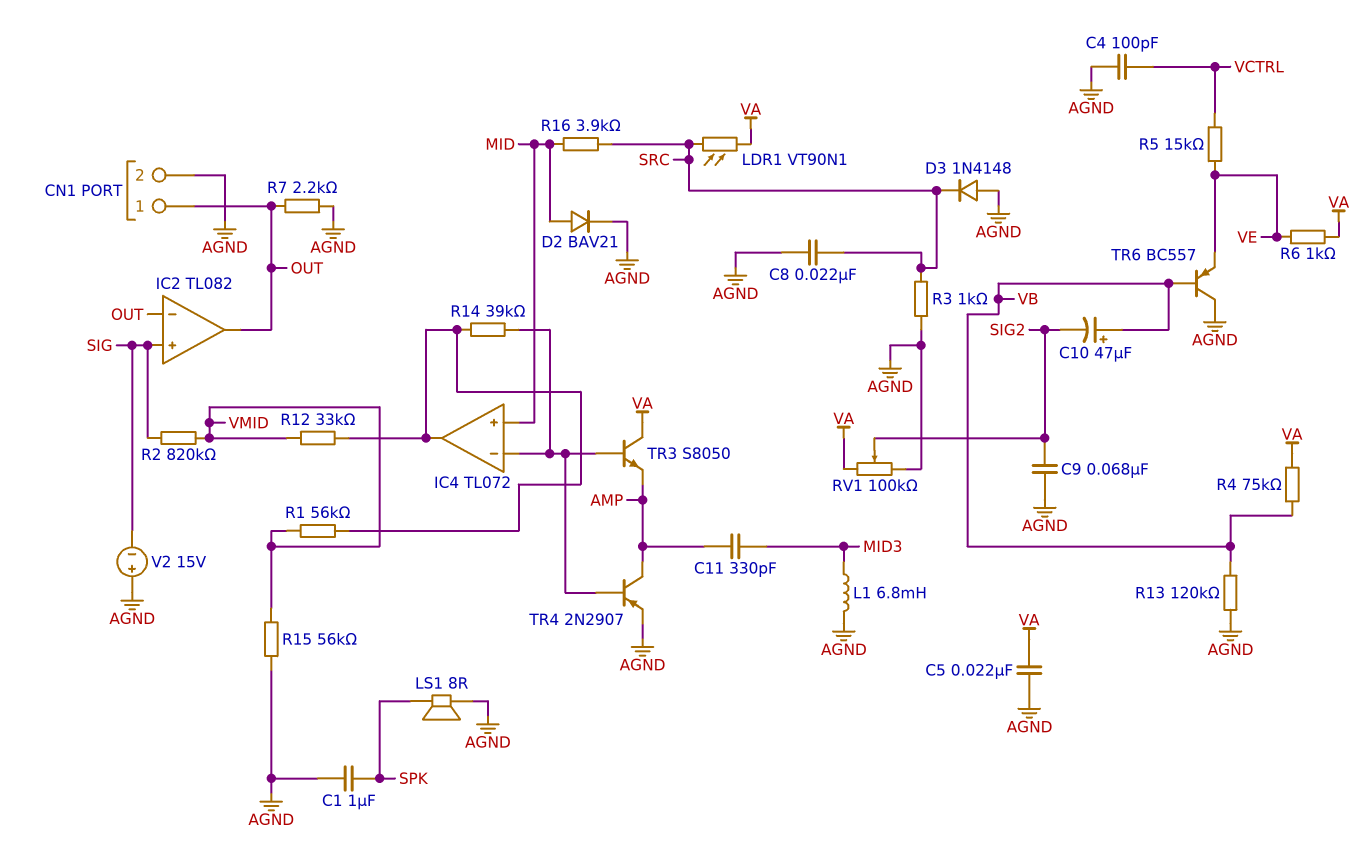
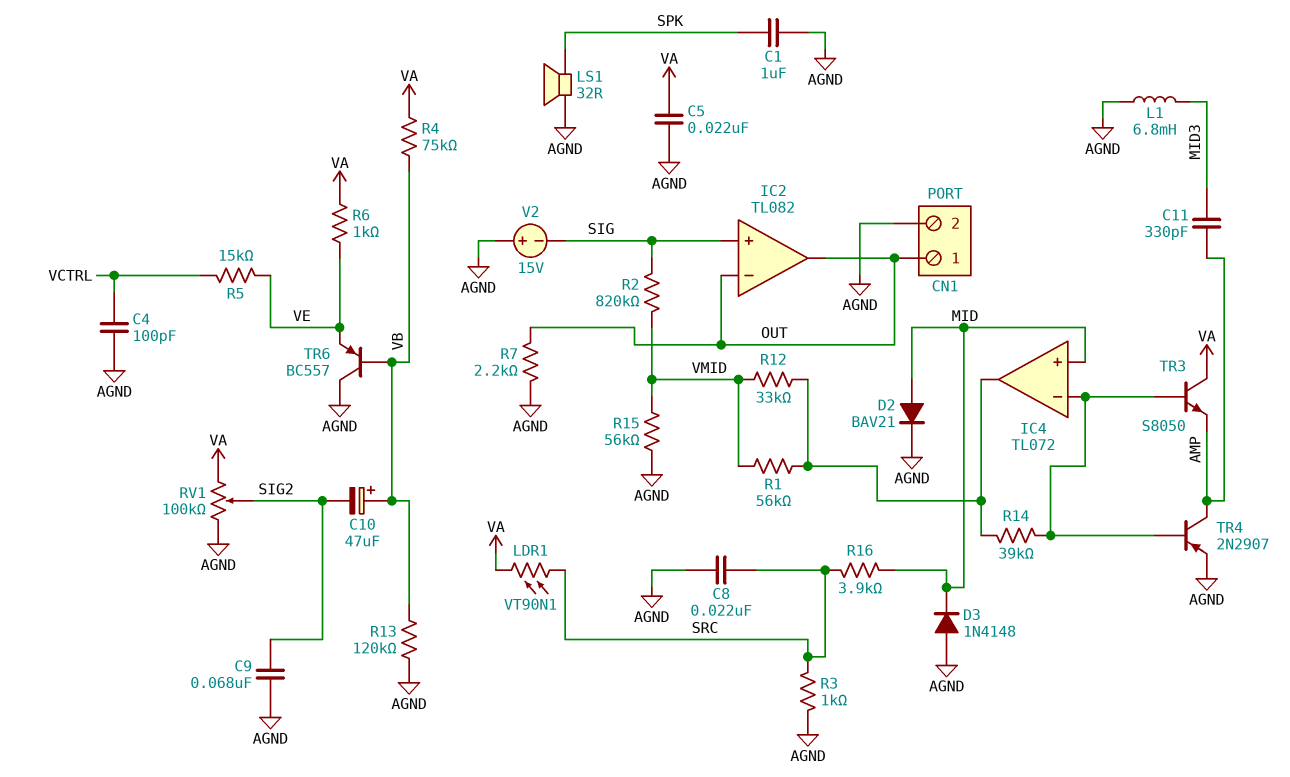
D3: diode 1N4148 (A AGND, K SRC) -> diode 1N4148 (A AGND, K MID)
LS1: speaker 8R (AGND, SPK) -> speaker 32R (AGND, SPK)

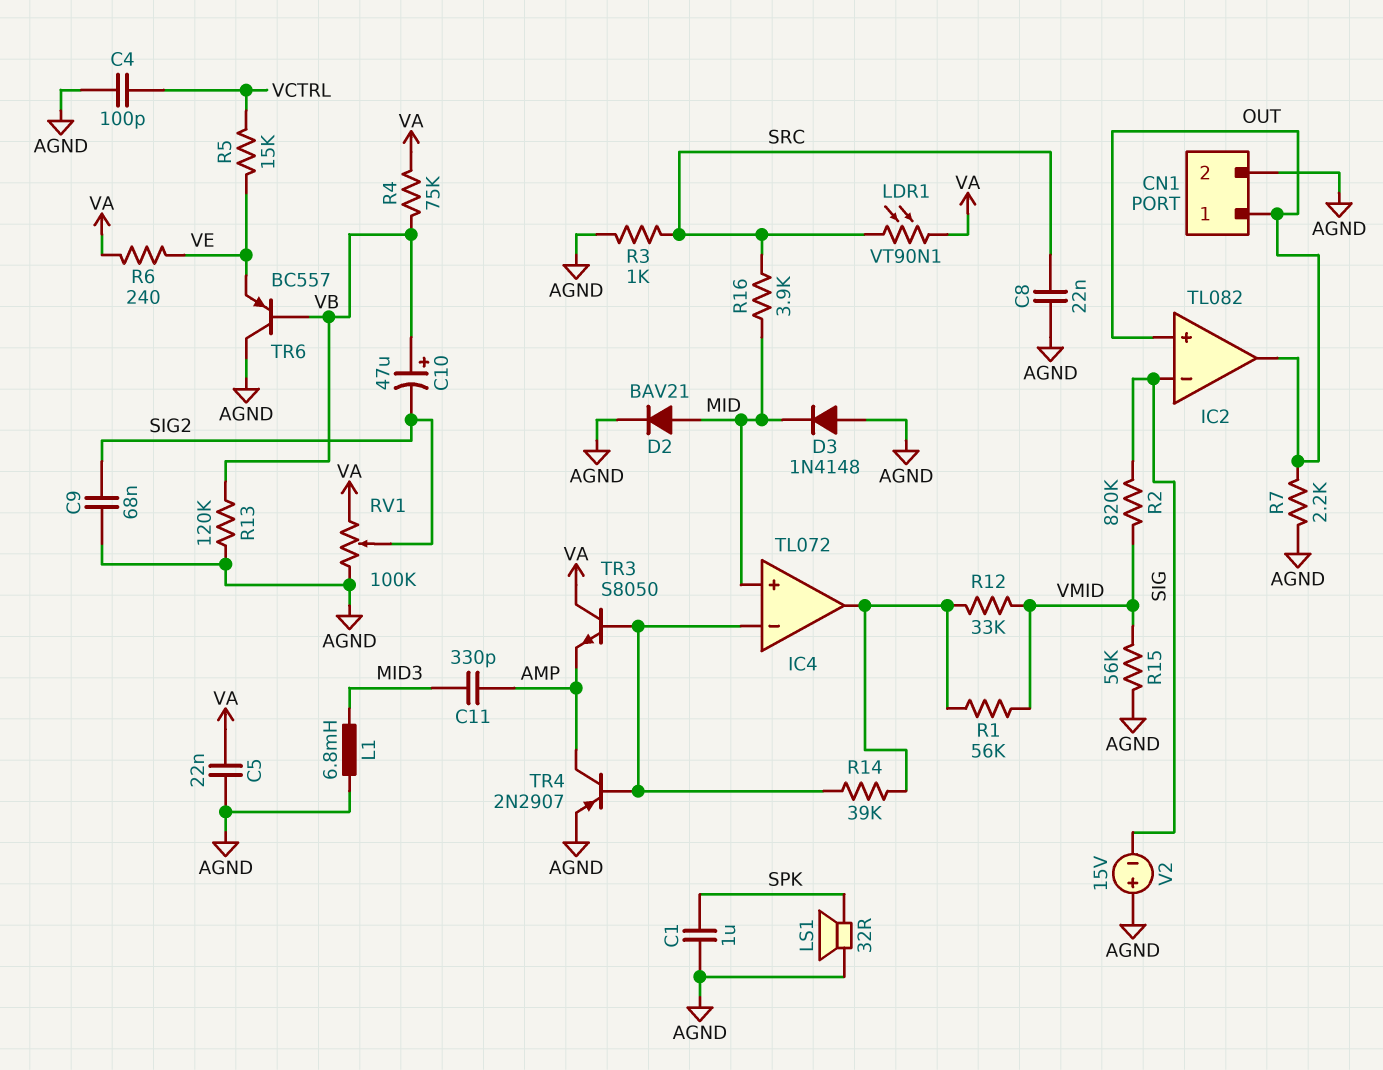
IC2 pin in+: SIG -> OUT
IC2 pin in-: OUT -> SIG
R6: 1k (VA, VE) -> 240 (VA, VE)

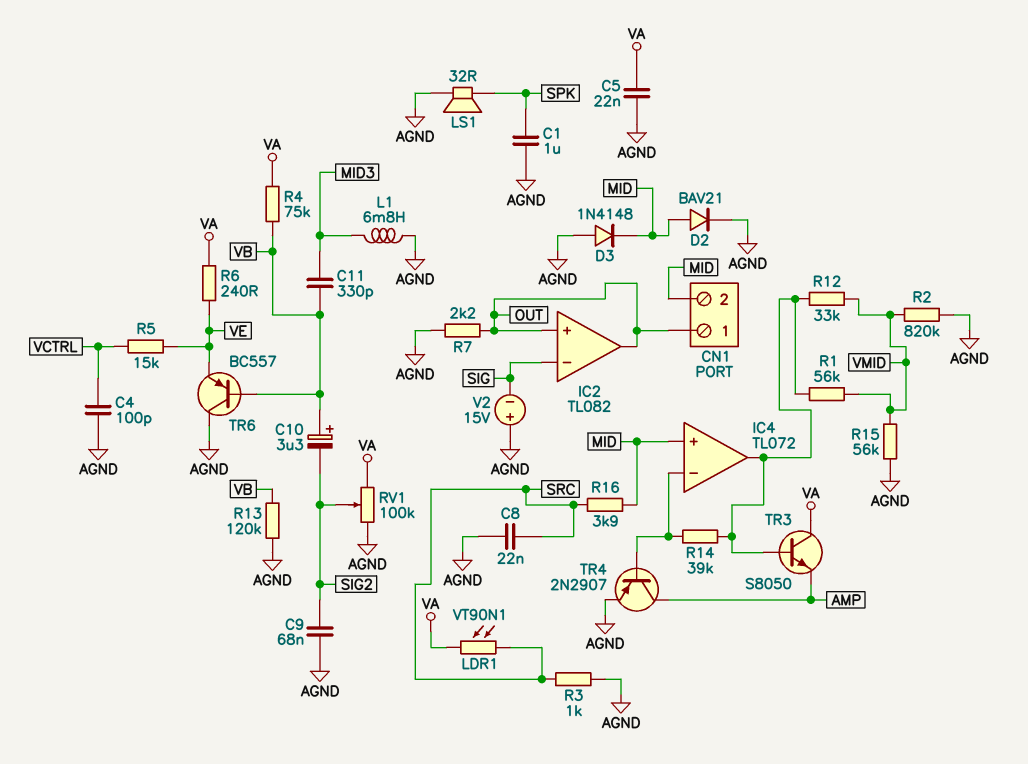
C10: 47uF (plus VB, minus SIG2) -> 3.3uF (plus VB, minus SIG2)
C11: 330pF (AMP, MID3) -> 330pF (MID3, VB)
CN1 pin 2: AGND -> MID
R2: 820k (SIG, VMID) -> 820k (AGND, VMID)
TR3: NPN S8050 (B IC4/in-, C VA, E AMP) -> NPN S8050 (B IC4/out, C VA, E AMP)

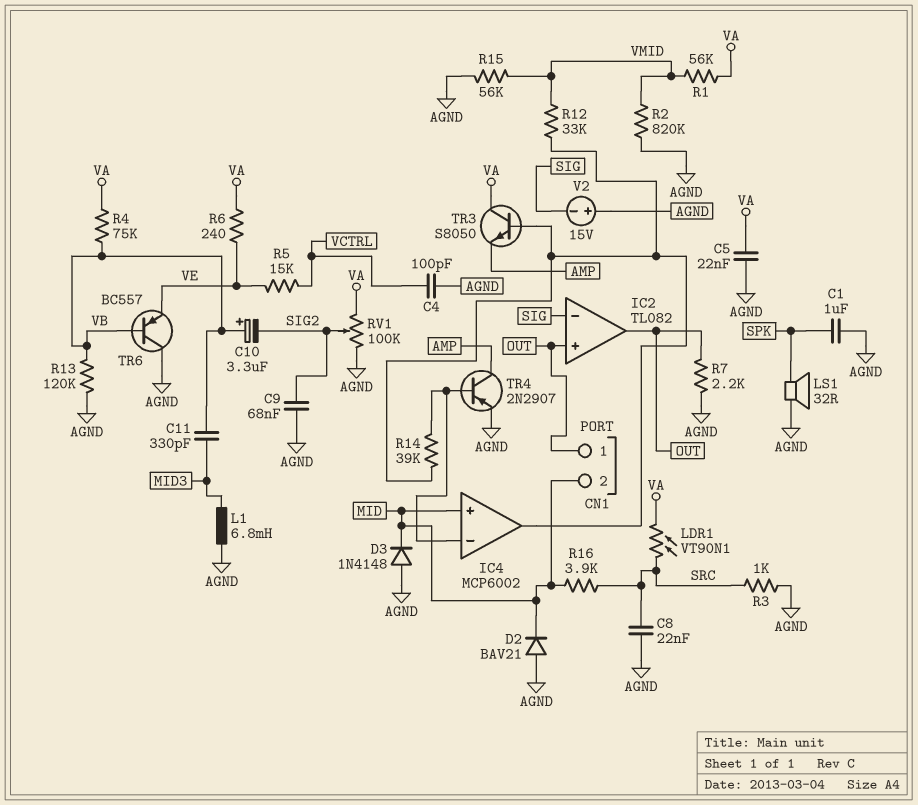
D2: diode BAV21 (A MID, K AGND) -> diode BAV21 (A AGND, K MID)
IC4: TL072 -> MCP6002
R1: 56k (IC4/out, VMID) -> 56k (VA, VMID)

